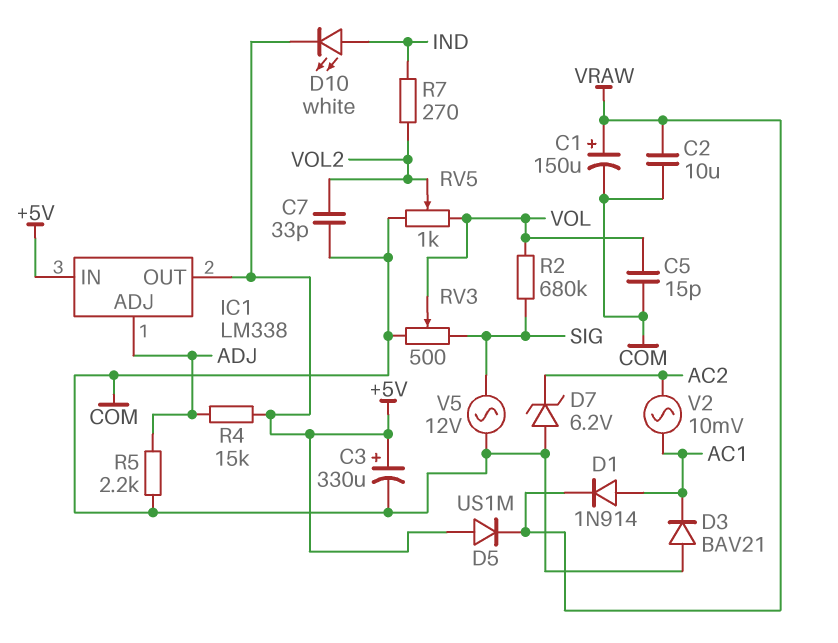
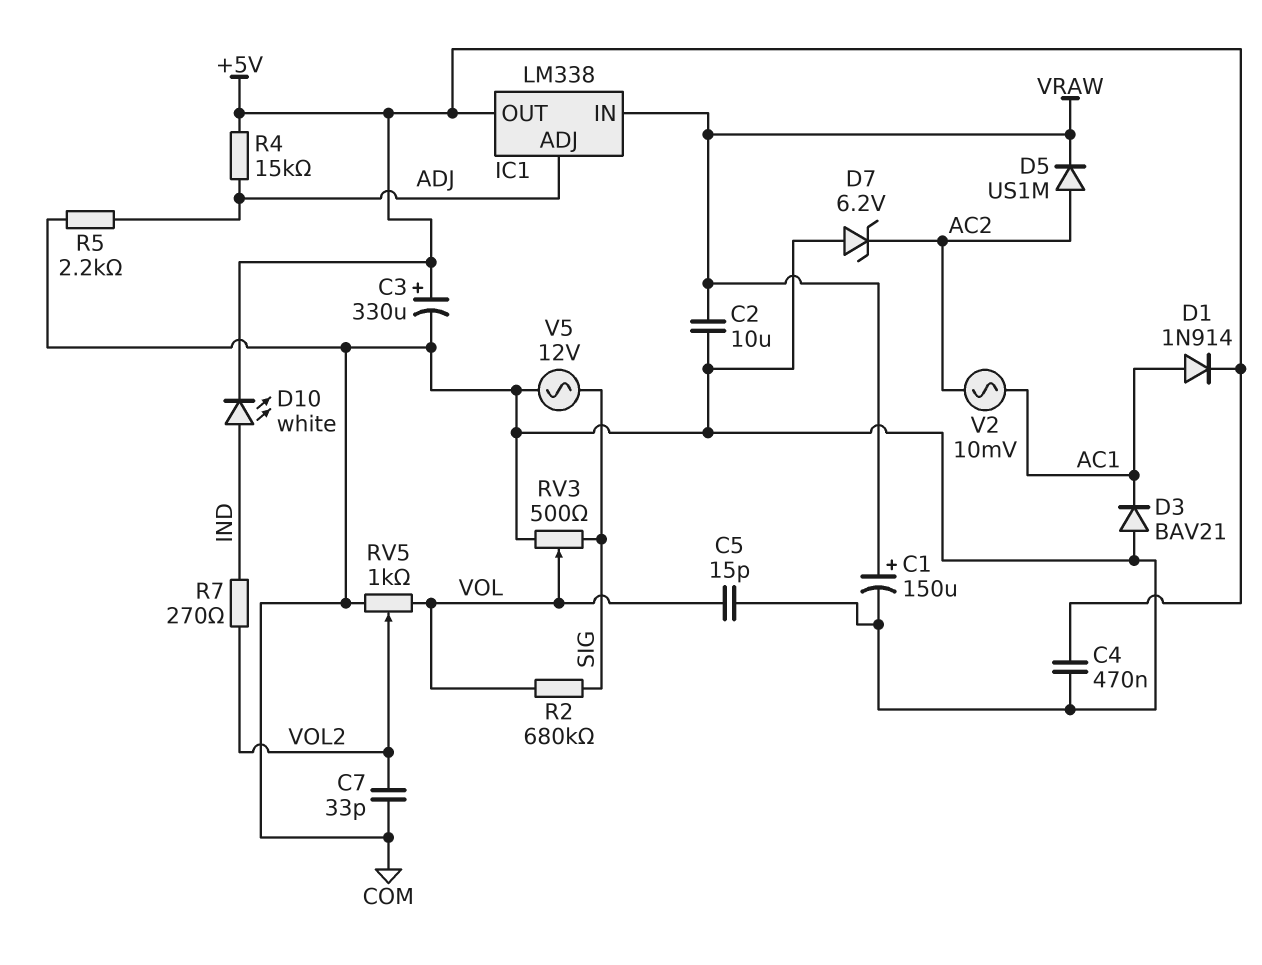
C4: none -> 470nF (+5V, COM)
D1: diode 1N914 (A AC1, K VRAW) -> diode 1N914 (A AC1, K +5V)
D5: diode US1M (A +5V, K VRAW) -> diode US1M (A AC2, K VRAW)
IC1 pin IN: +5V -> VRAW

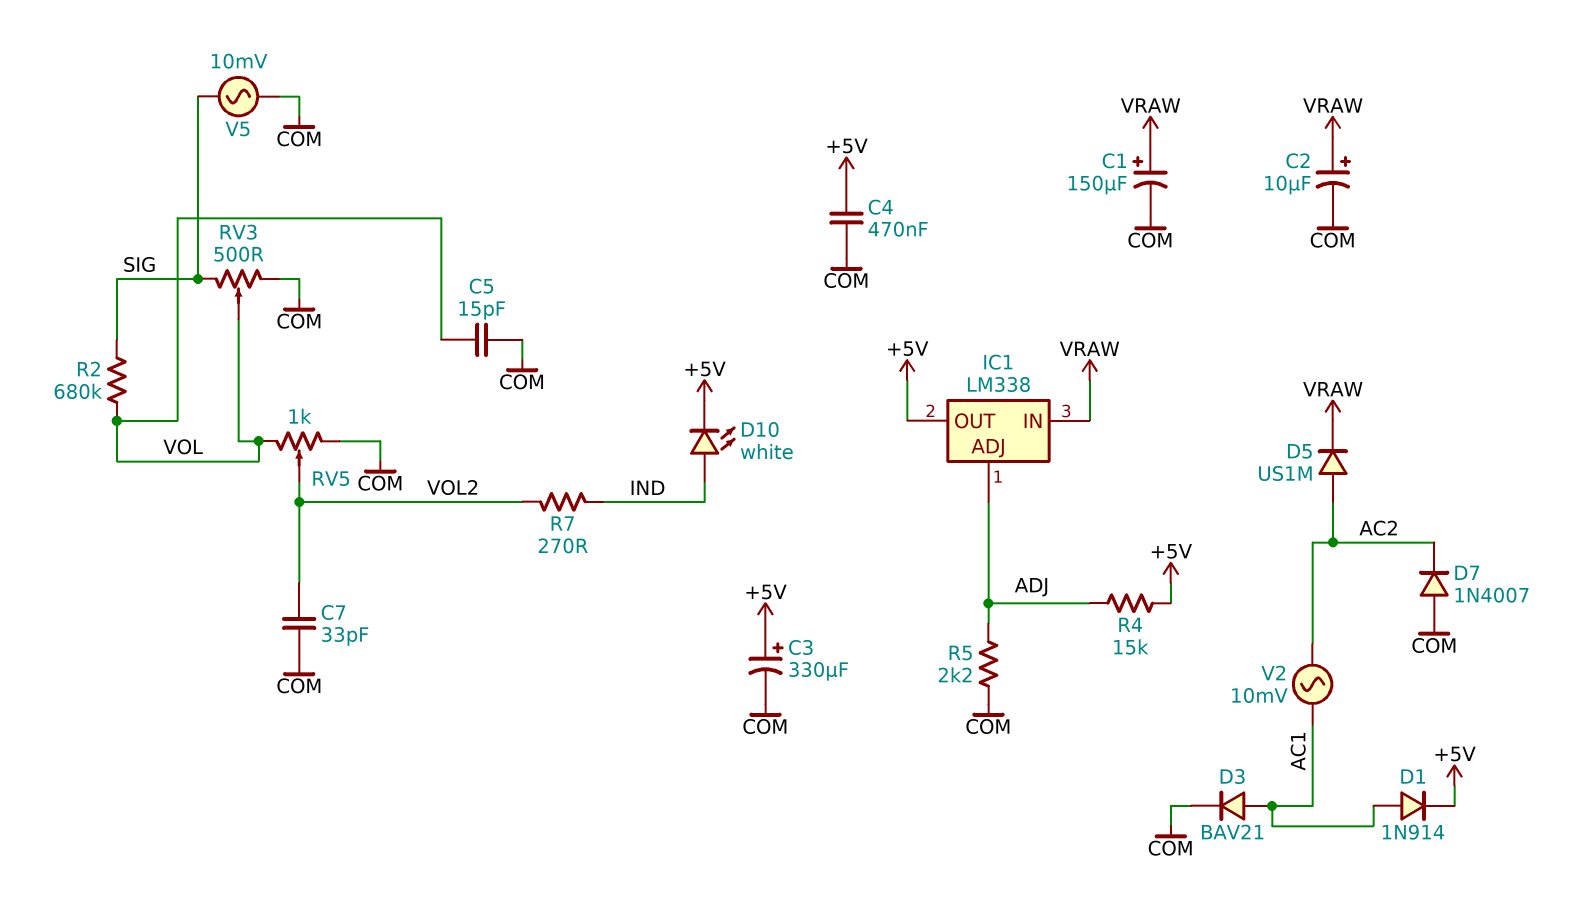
C2: 10uF (COM, VRAW) -> 10uF (plus VRAW, minus COM)
D3: diode BAV21 (A COM, K AC1) -> diode BAV21 (A AC1, K COM)
D7: zener 6.2V (A COM, K AC2) -> diode 1N4007 (A COM, K AC2)
V5: AC 12V (COM, SIG) -> AC 10mV (COM, SIG)

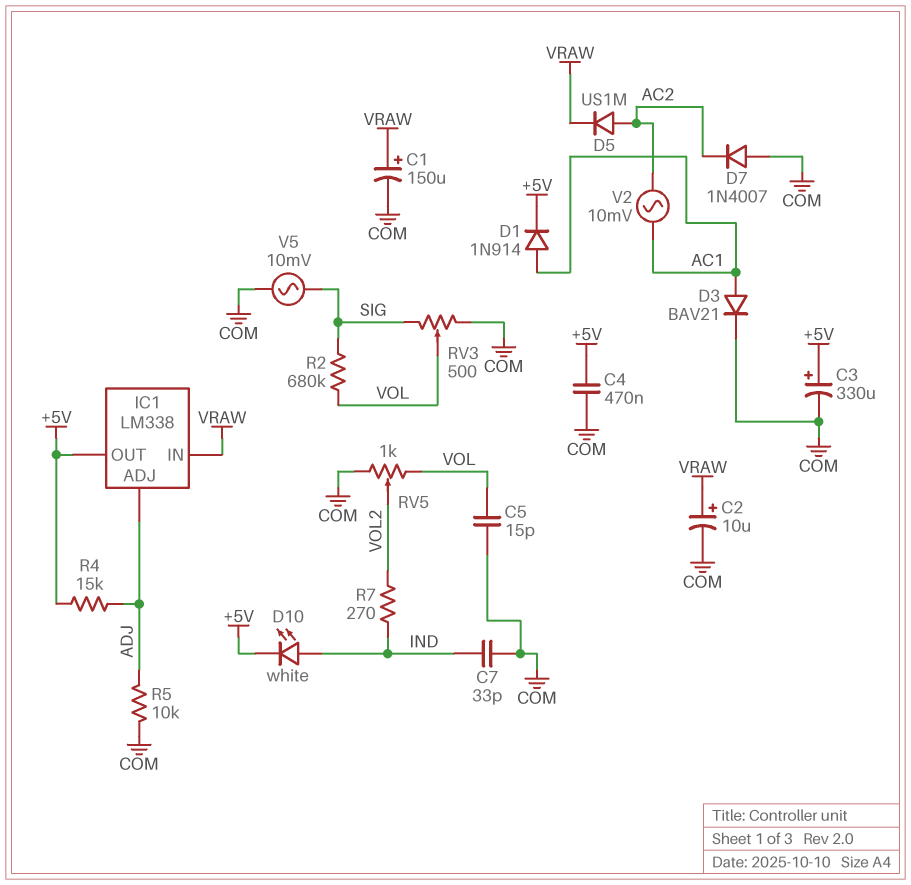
C7: 33pF (COM, VOL2) -> 33pF (COM, IND)
R5: 2.2k (ADJ, COM) -> 10k (ADJ, COM)

